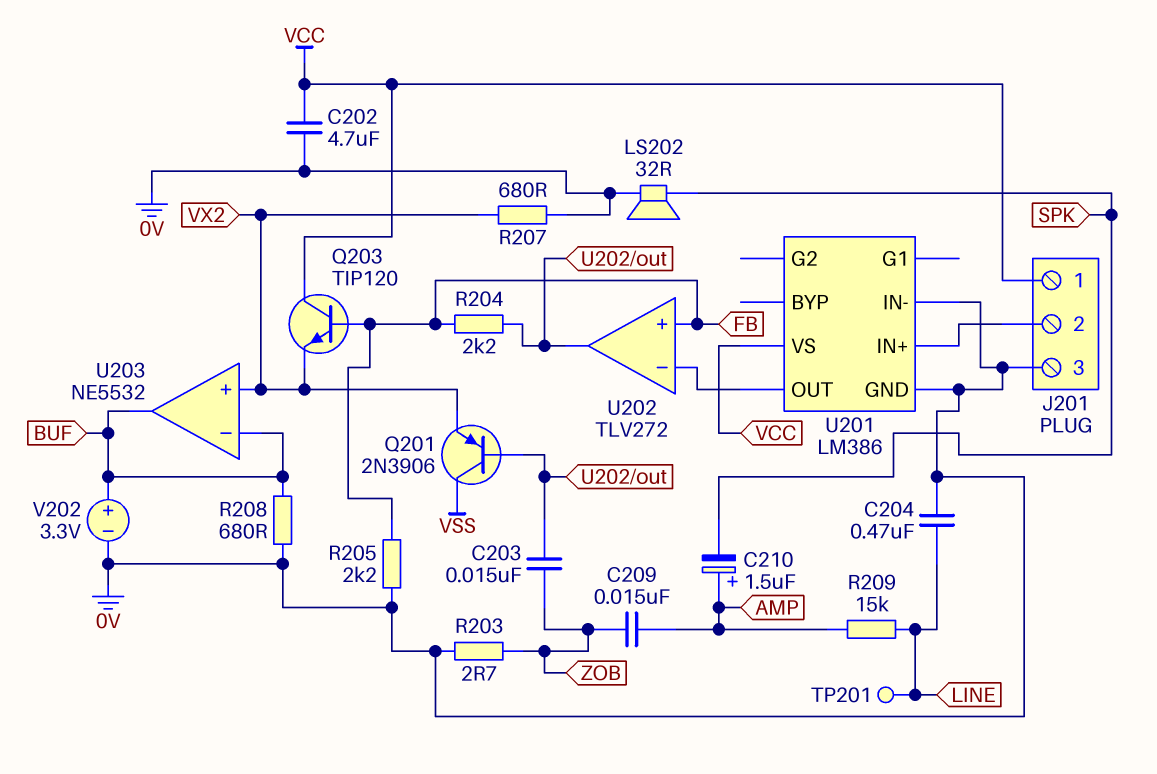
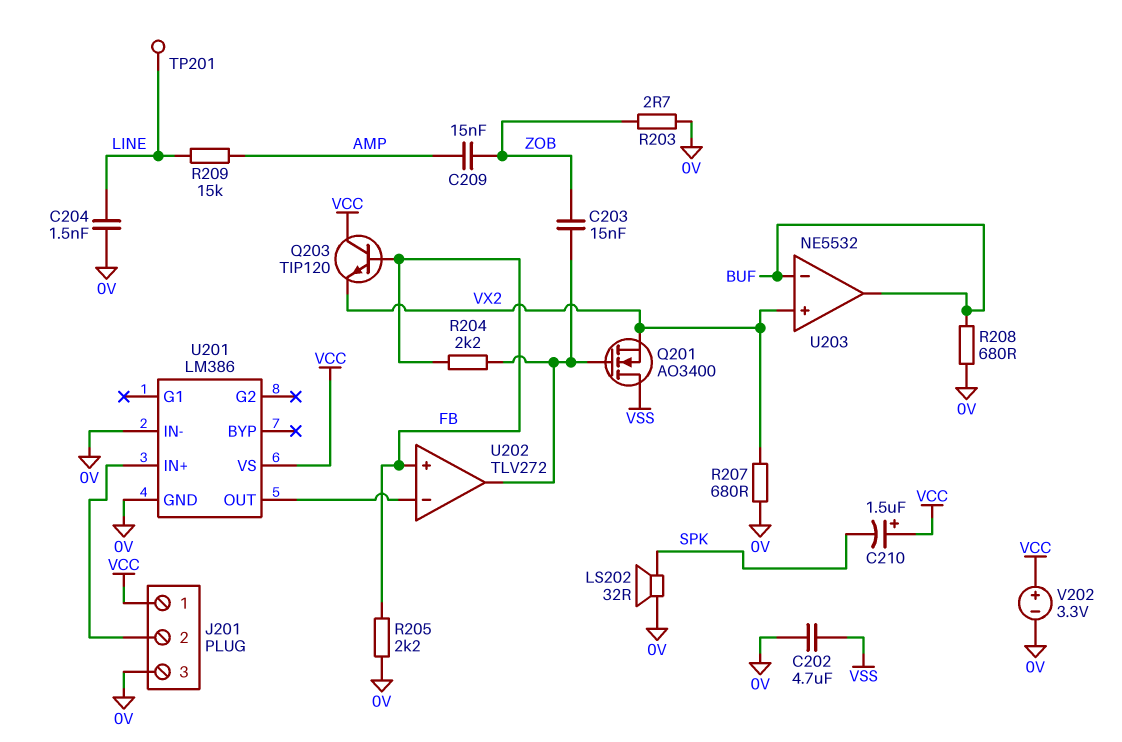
C202: 4.7uF (0V, VCC) -> 4.7uF (0V, VSS)
C204: 470nF (0V, LINE) -> 1.5nF (0V, LINE)
C210: 1.5uF (plus AMP, minus SPK) -> 1.5uF (plus VCC, minus SPK)
Q201: PNP 2N3906 (B U202/out, C VSS, E VX2) -> NMOS AO3400 (G U202/out, D VSS, S VX2)
V202: 3.3V (plus BUF, minus 0V) -> 3.3V (plus VCC, minus 0V)

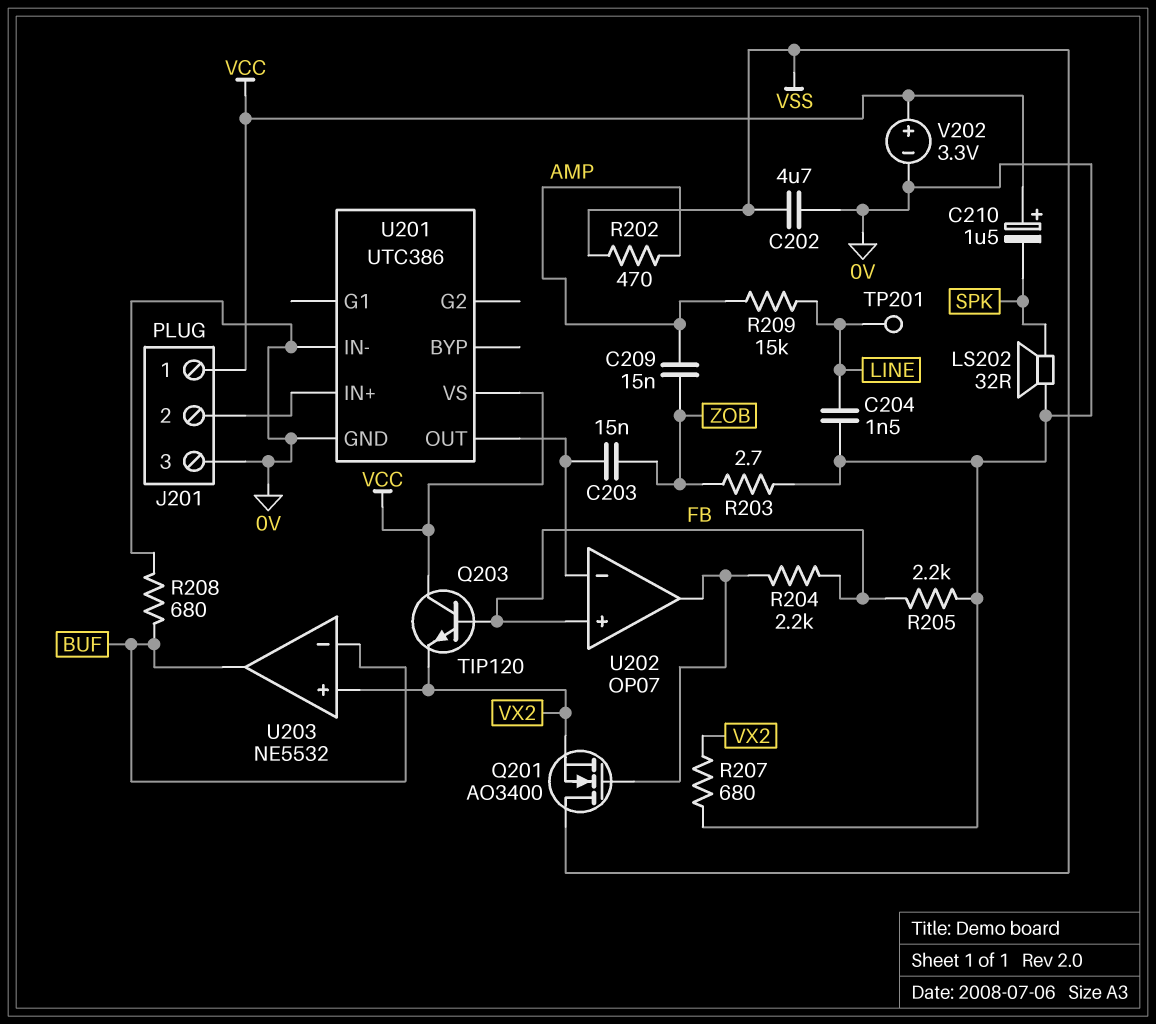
C203: 15nF (U202/out, ZOB) -> 15nF (U201/OUT, ZOB)
R202: none -> 470 (AMP, VSS)
U201: LM386 -> UTC386
U202: TLV272 -> OP07

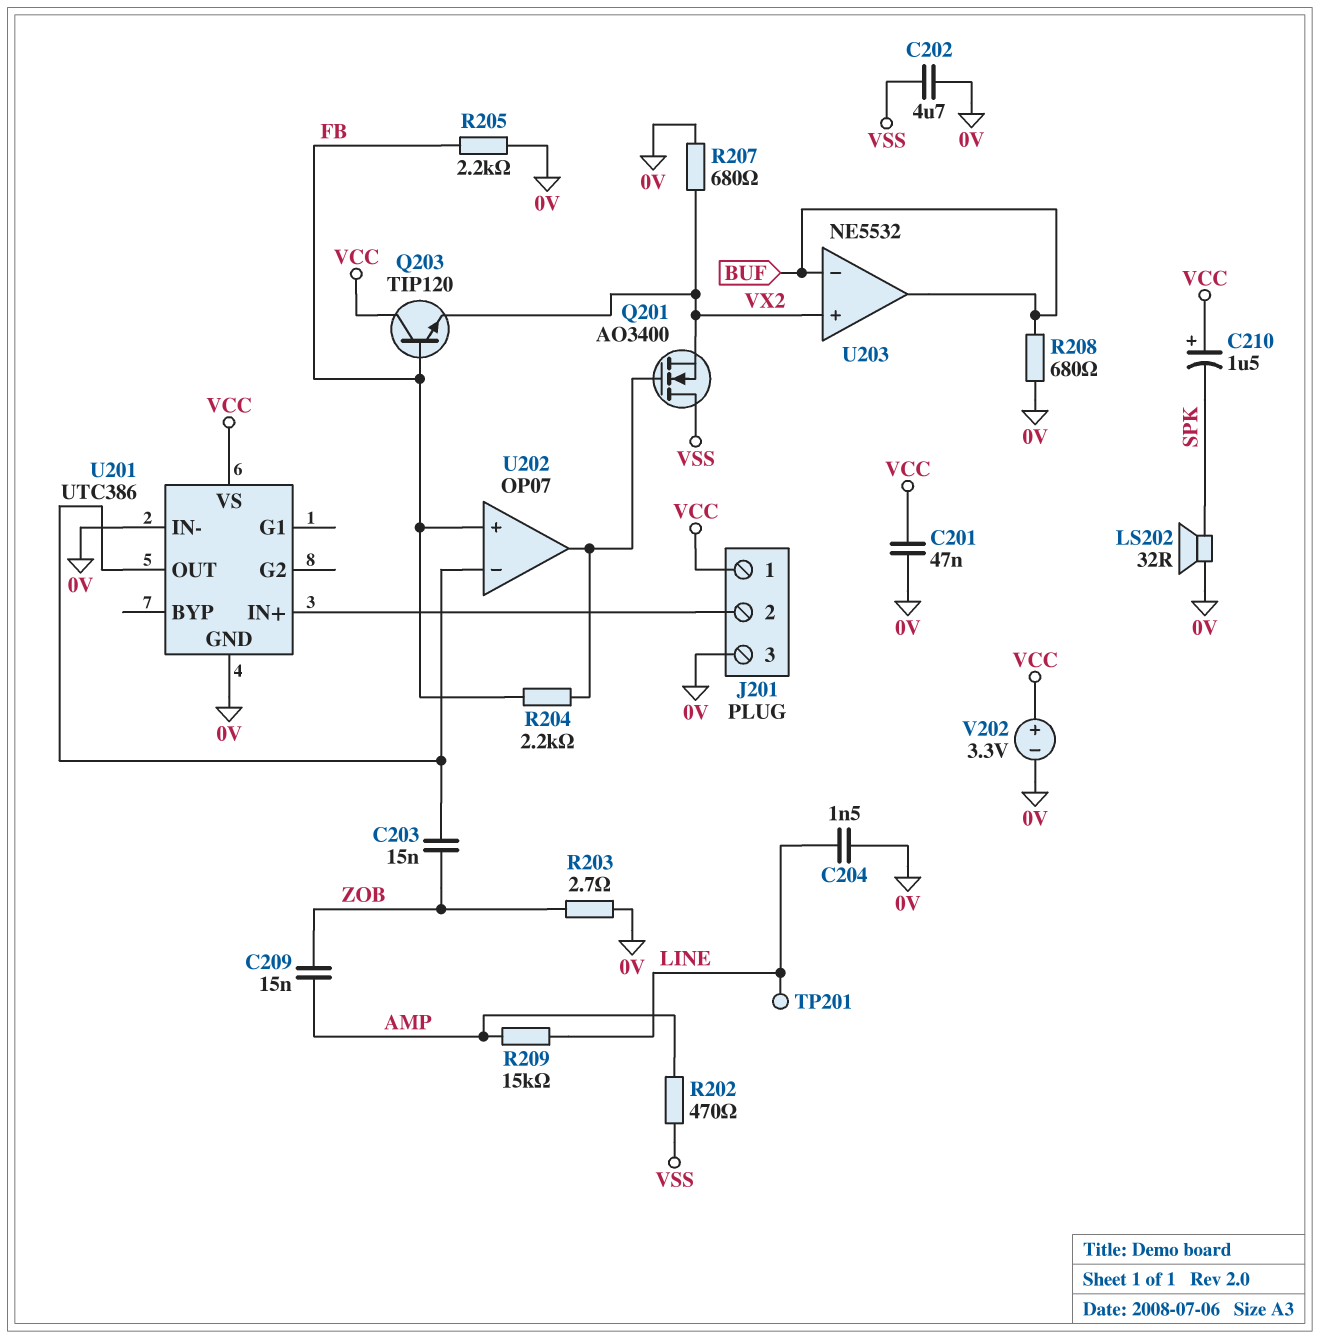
C201: none -> 47nF (0V, VCC)

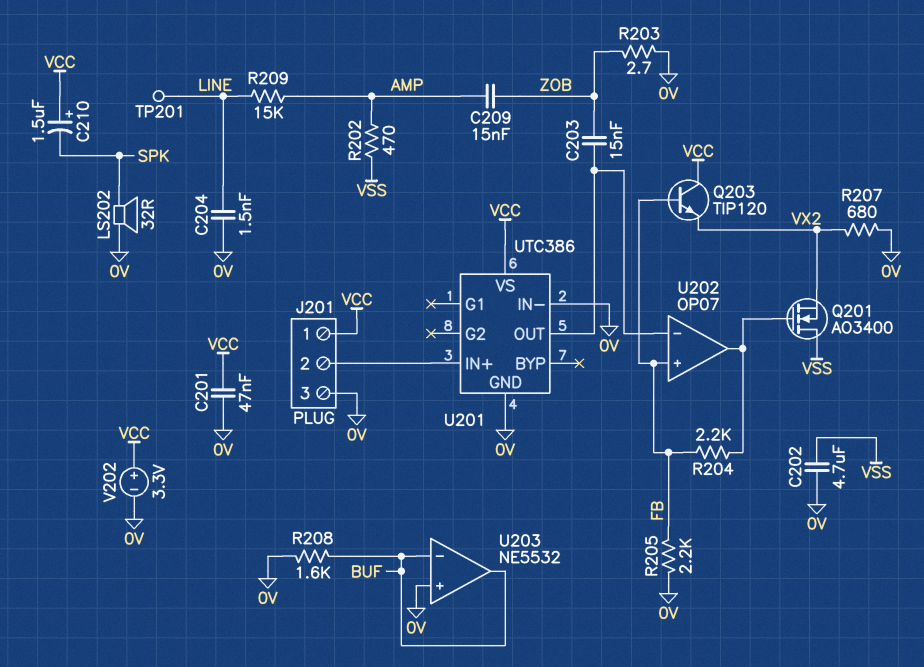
R208: 680 (0V, BUF) -> 1.6k (0V, BUF)
U203 pin in+: VX2 -> 0V

